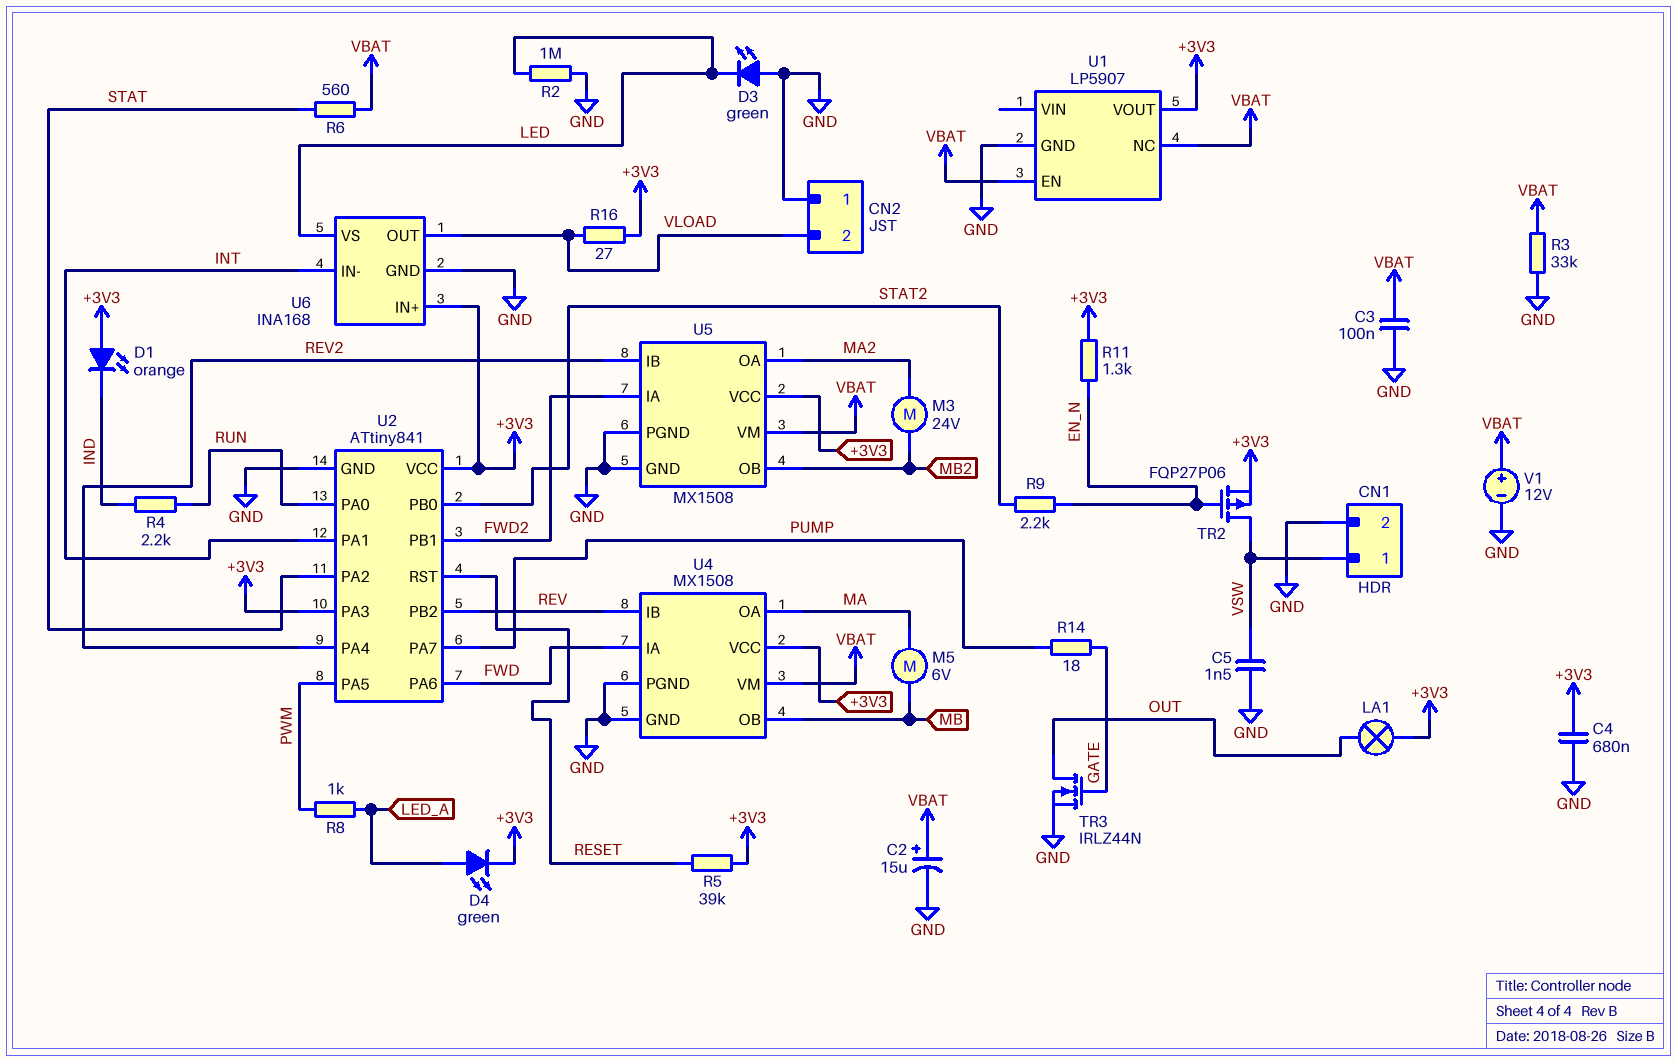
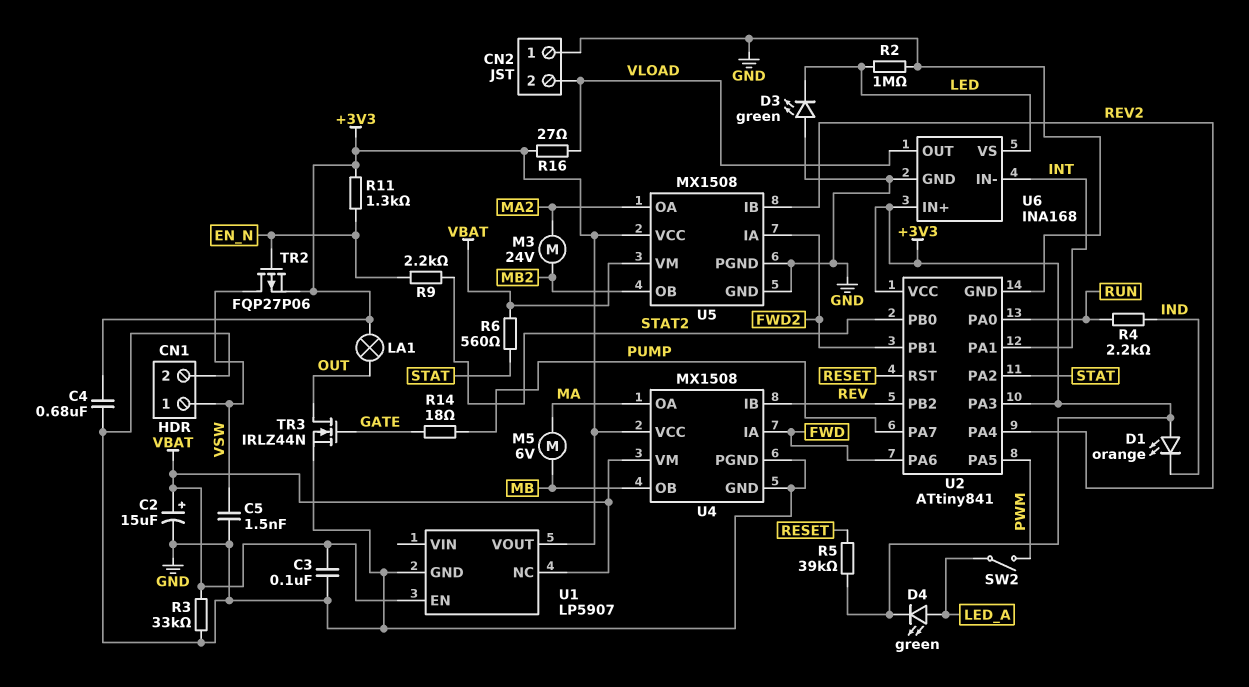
R8: 1k (LED_A, PWM) -> none
SW2: none -> switch (LED_A, PWM)
V1: 12V (plus VBAT, minus GND) -> none

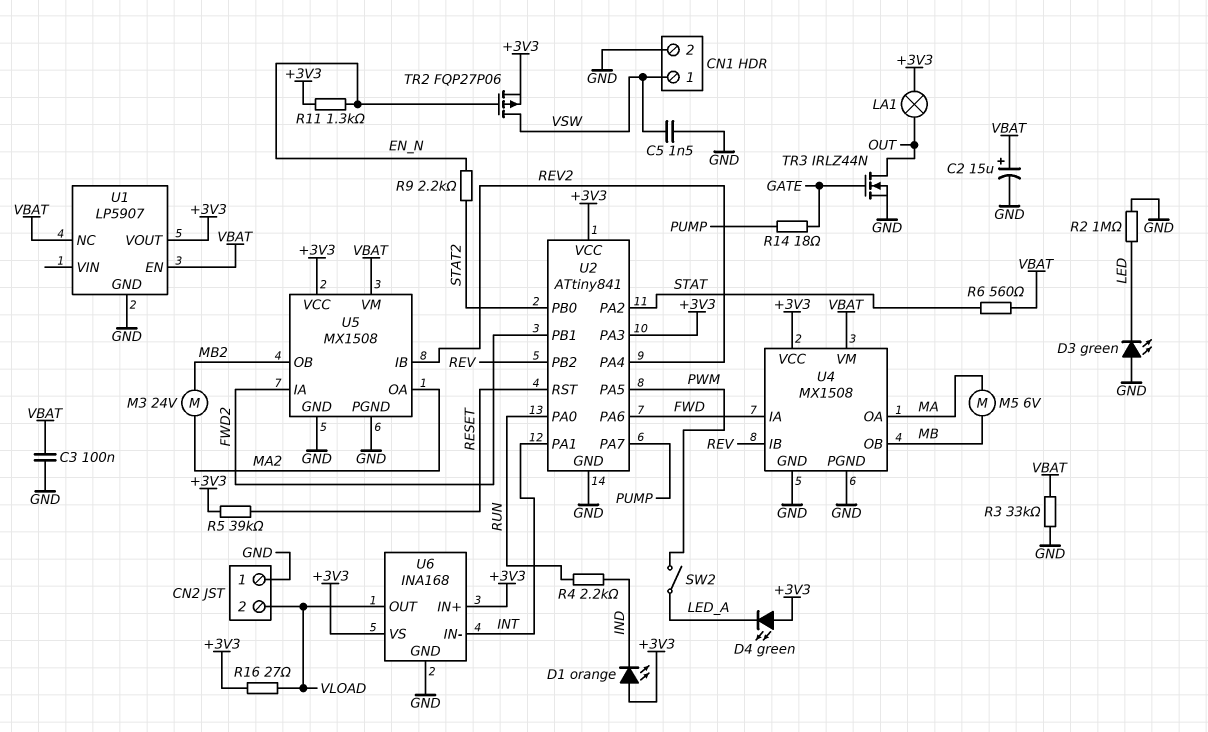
C4: 680nF (+3V3, GND) -> none
D4: LED green (A LED_A, K +3V3) -> LED green (A +3V3, K LED_A)
U6 pin VS: LED -> +3V3

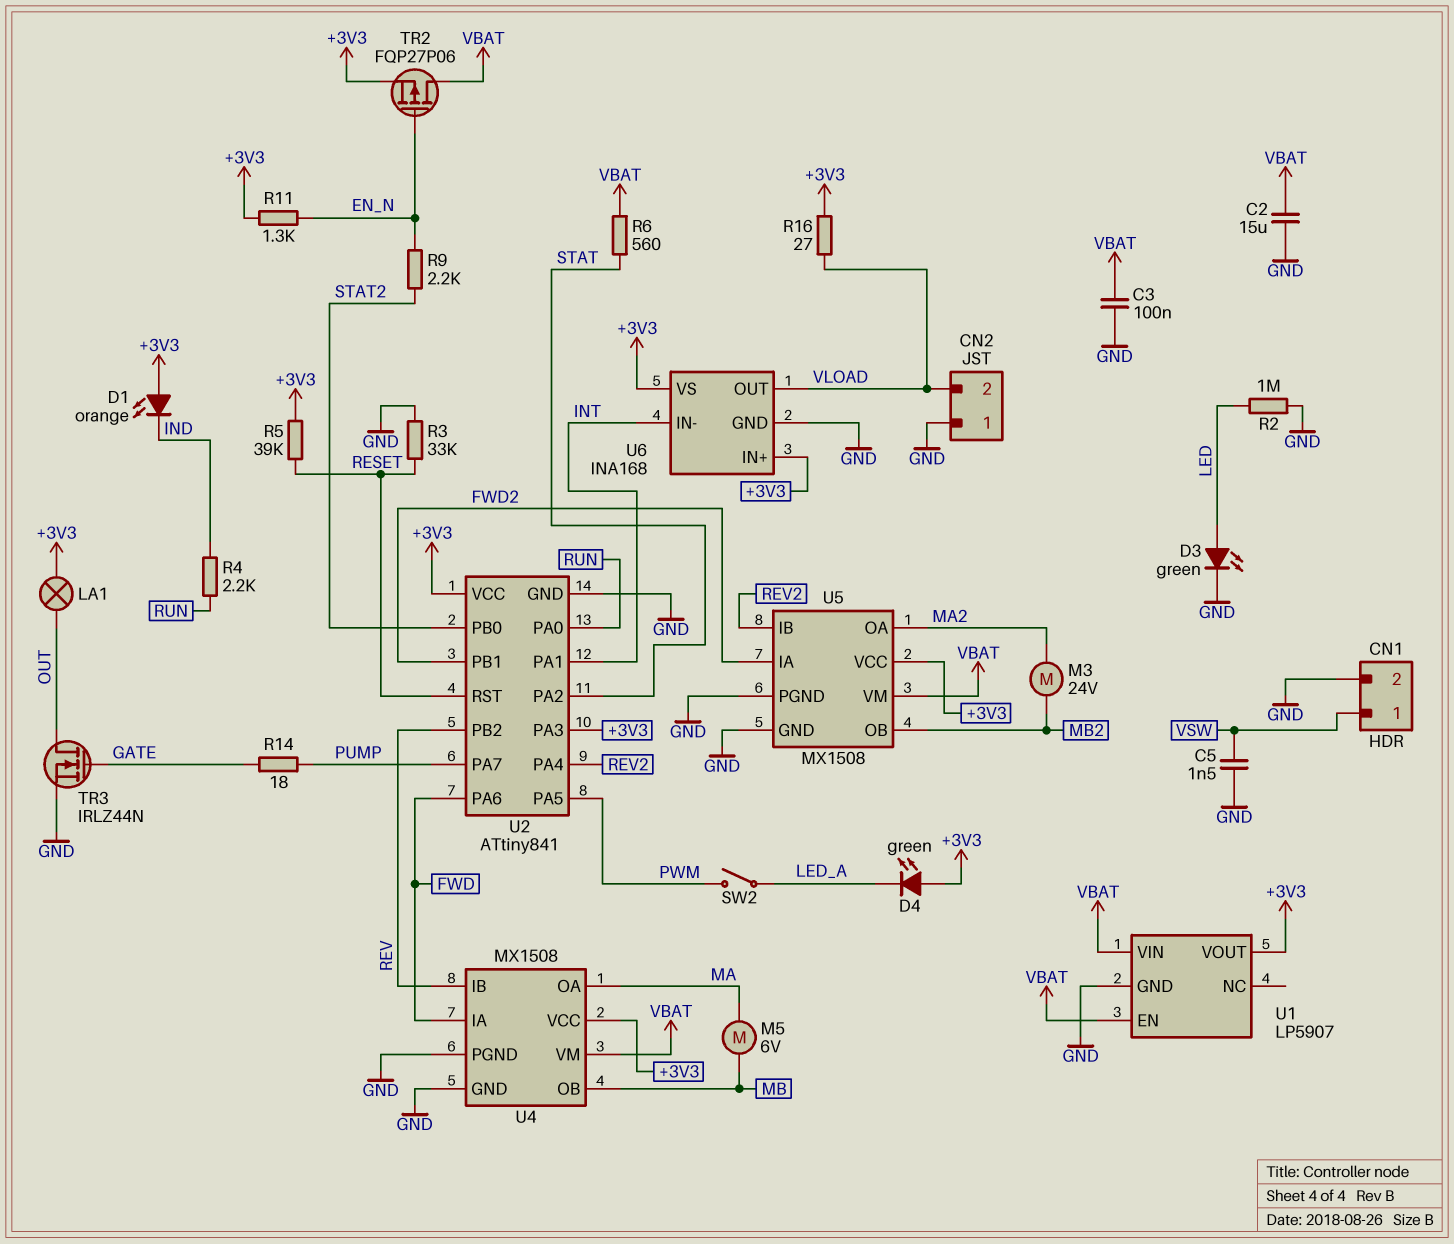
C2: 15uF (plus VBAT, minus GND) -> 15uF (GND, VBAT)
D3: LED green (A GND, K LED) -> LED green (A LED, K GND)
R3: 33k (GND, VBAT) -> 33k (GND, RESET)
TR2: PMOS FQP27P06 (G EN_N, D VSW, S +3V3) -> PMOS FQP27P06 (G EN_N, D VBAT, S +3V3)
U1 pin NC: VBAT -> none
U1 pin VIN: none -> VBAT

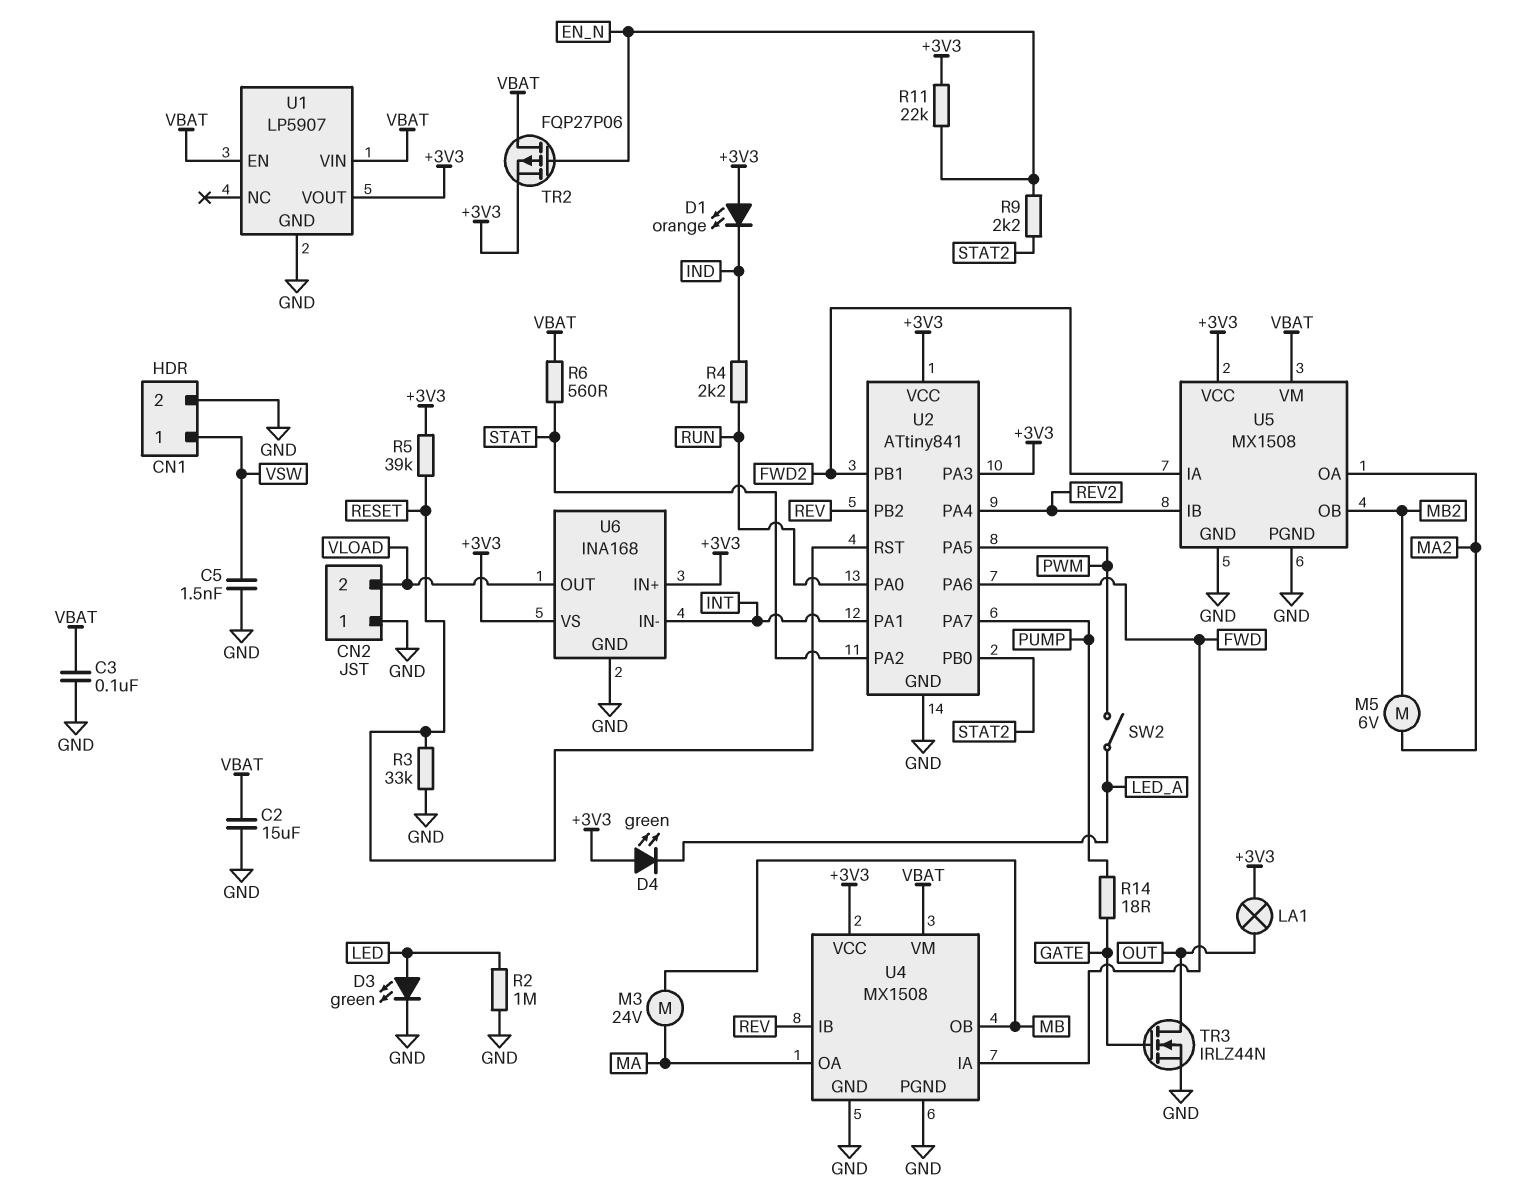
M3: motor 24V (MA2, MB2) -> motor 24V (MA, MB)
M5: motor 6V (MA, MB) -> motor 6V (MA2, MB2)
R11: 1.3k (+3V3, EN_N) -> 22k (+3V3, EN_N)
R16: 27 (+3V3, VLOAD) -> none

